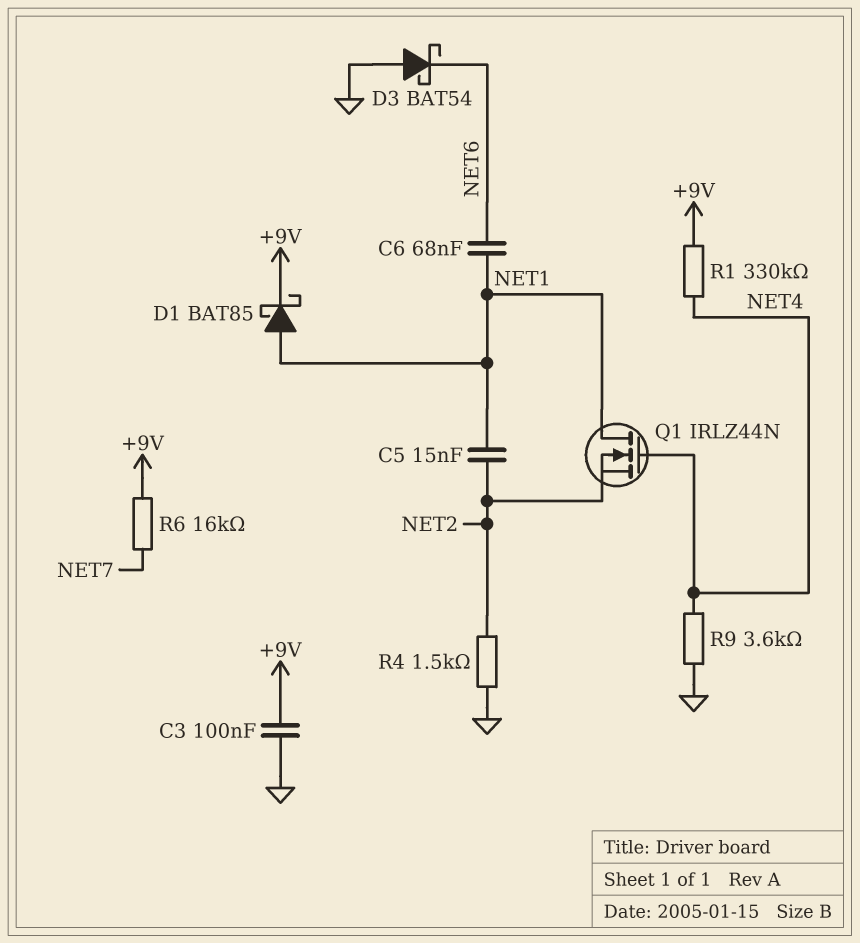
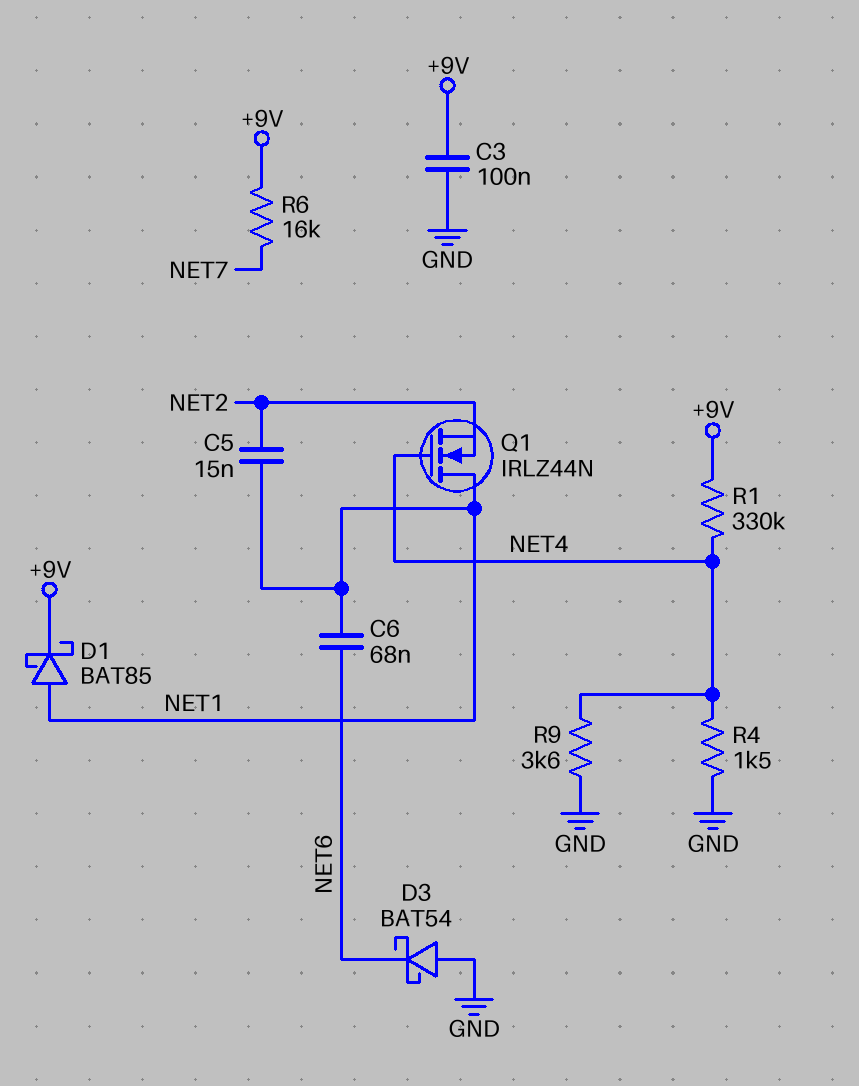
R4: 1.5k (GND, NET2) -> 1.5k (GND, NET4)

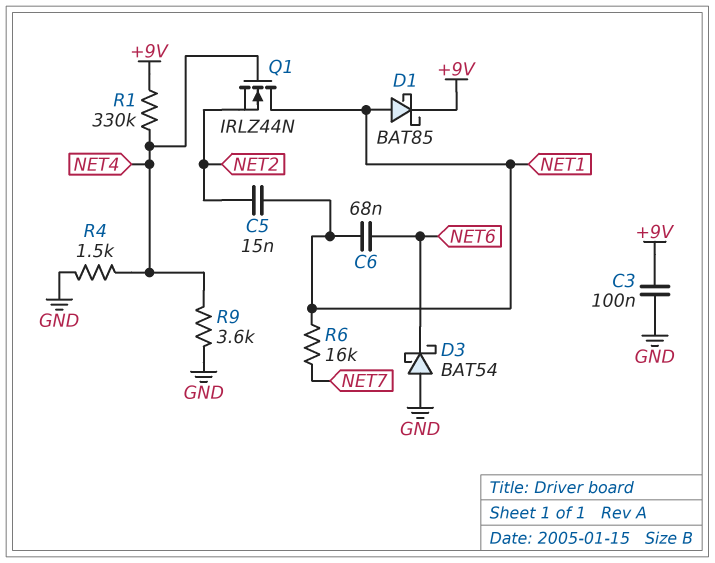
R6: 16k (+9V, NET7) -> 16k (NET1, NET7)

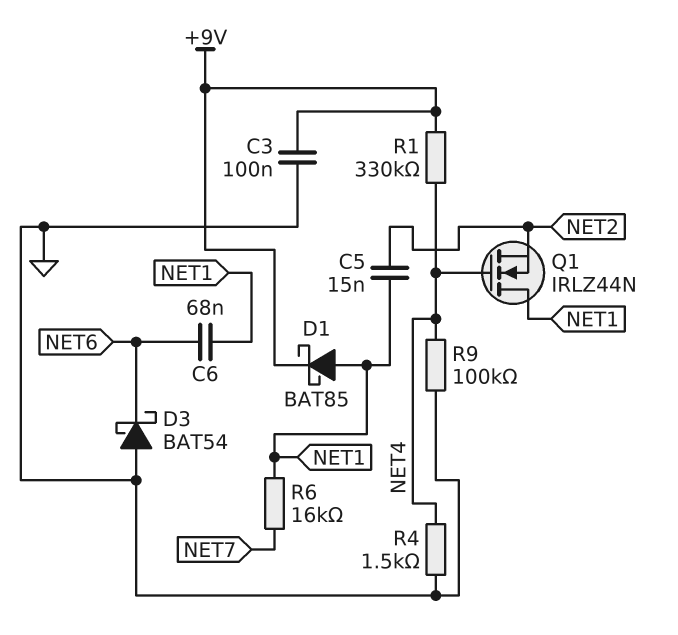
R9: 3.6k (GND, NET4) -> 100k (GND, NET4)

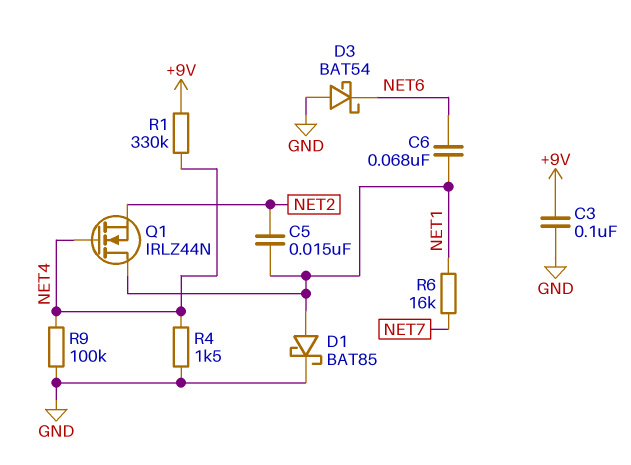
D1: schottky BAT85 (A NET1, K +9V) -> schottky BAT85 (A NET1, K GND)

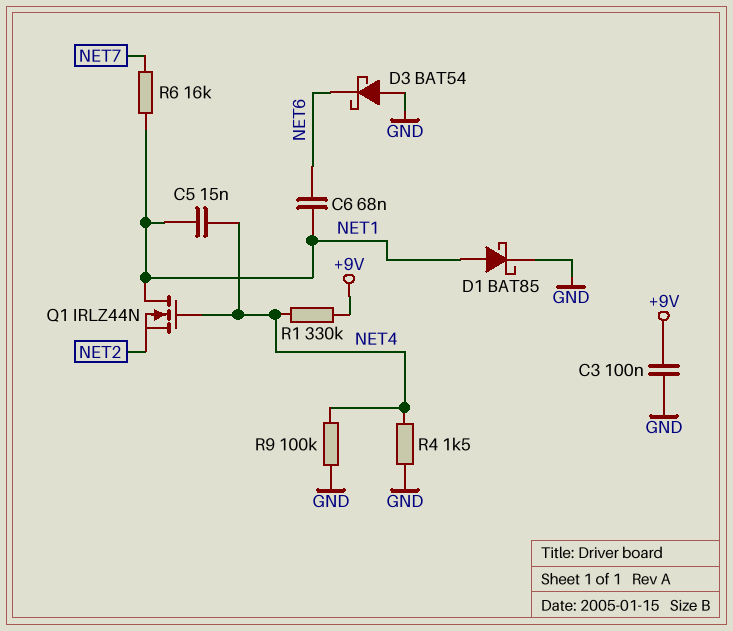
C5: 15nF (NET1, NET2) -> 15nF (NET1, NET4)

